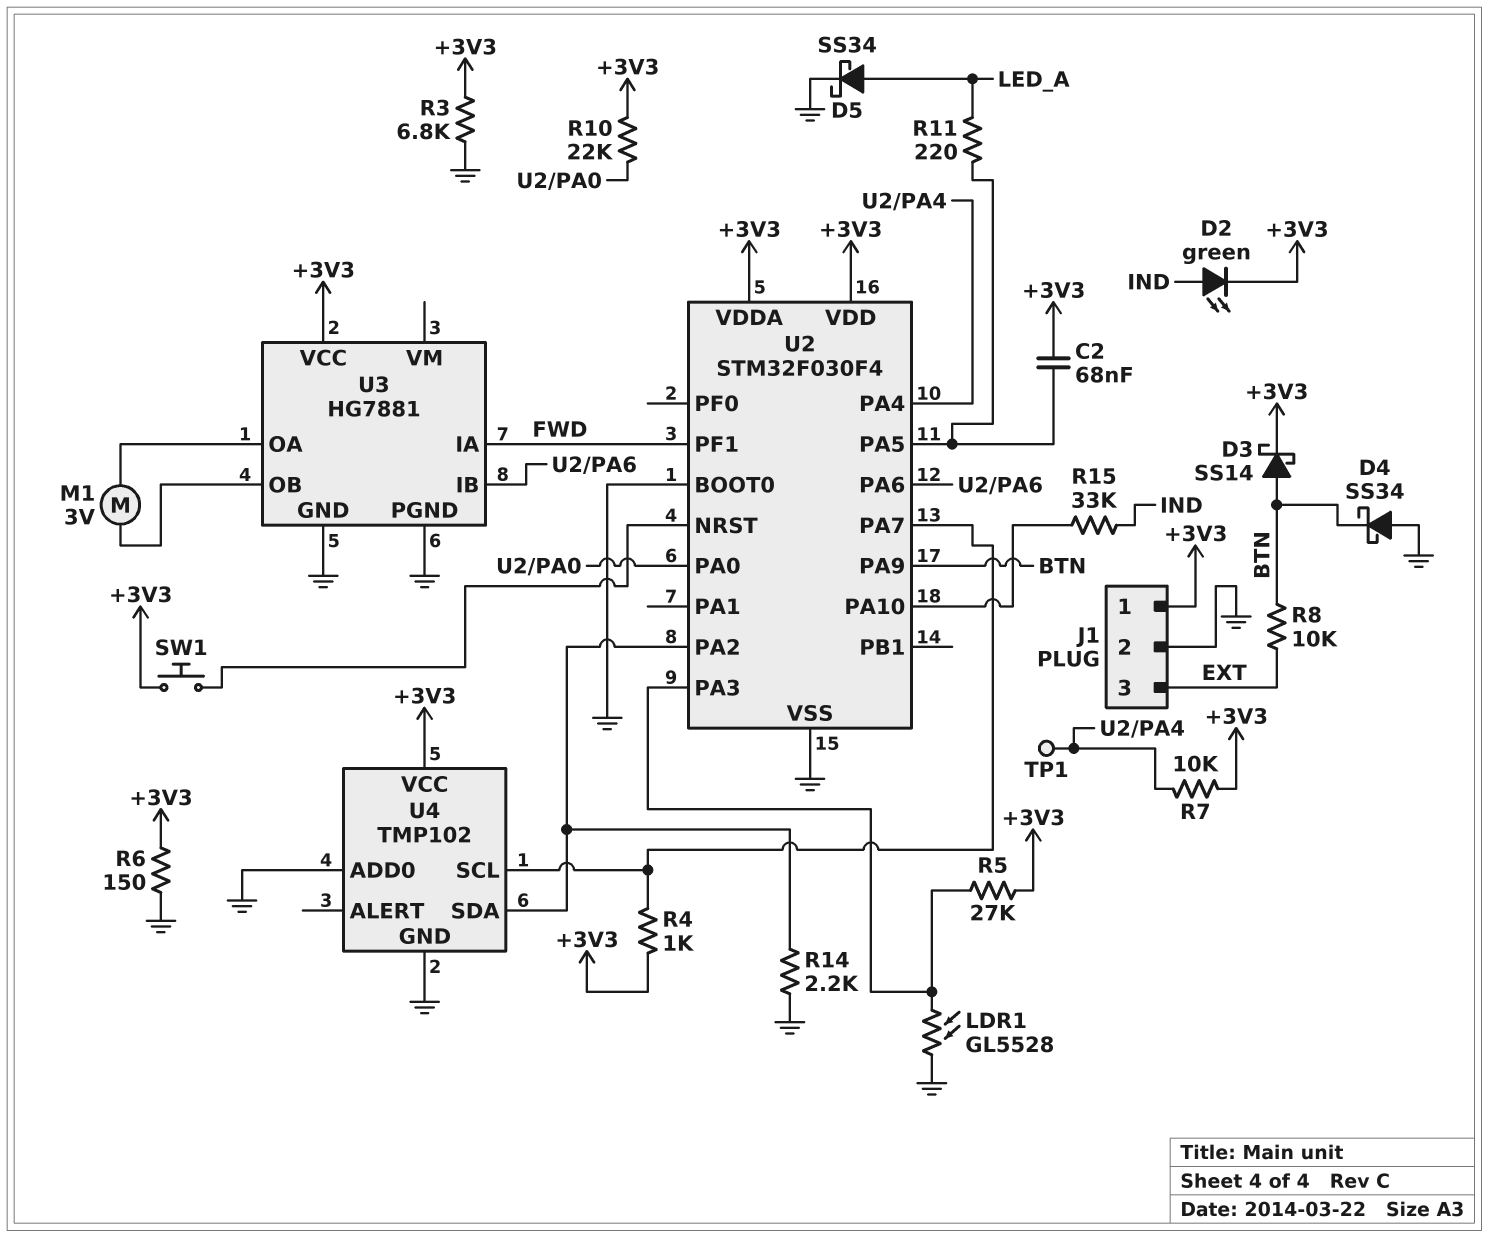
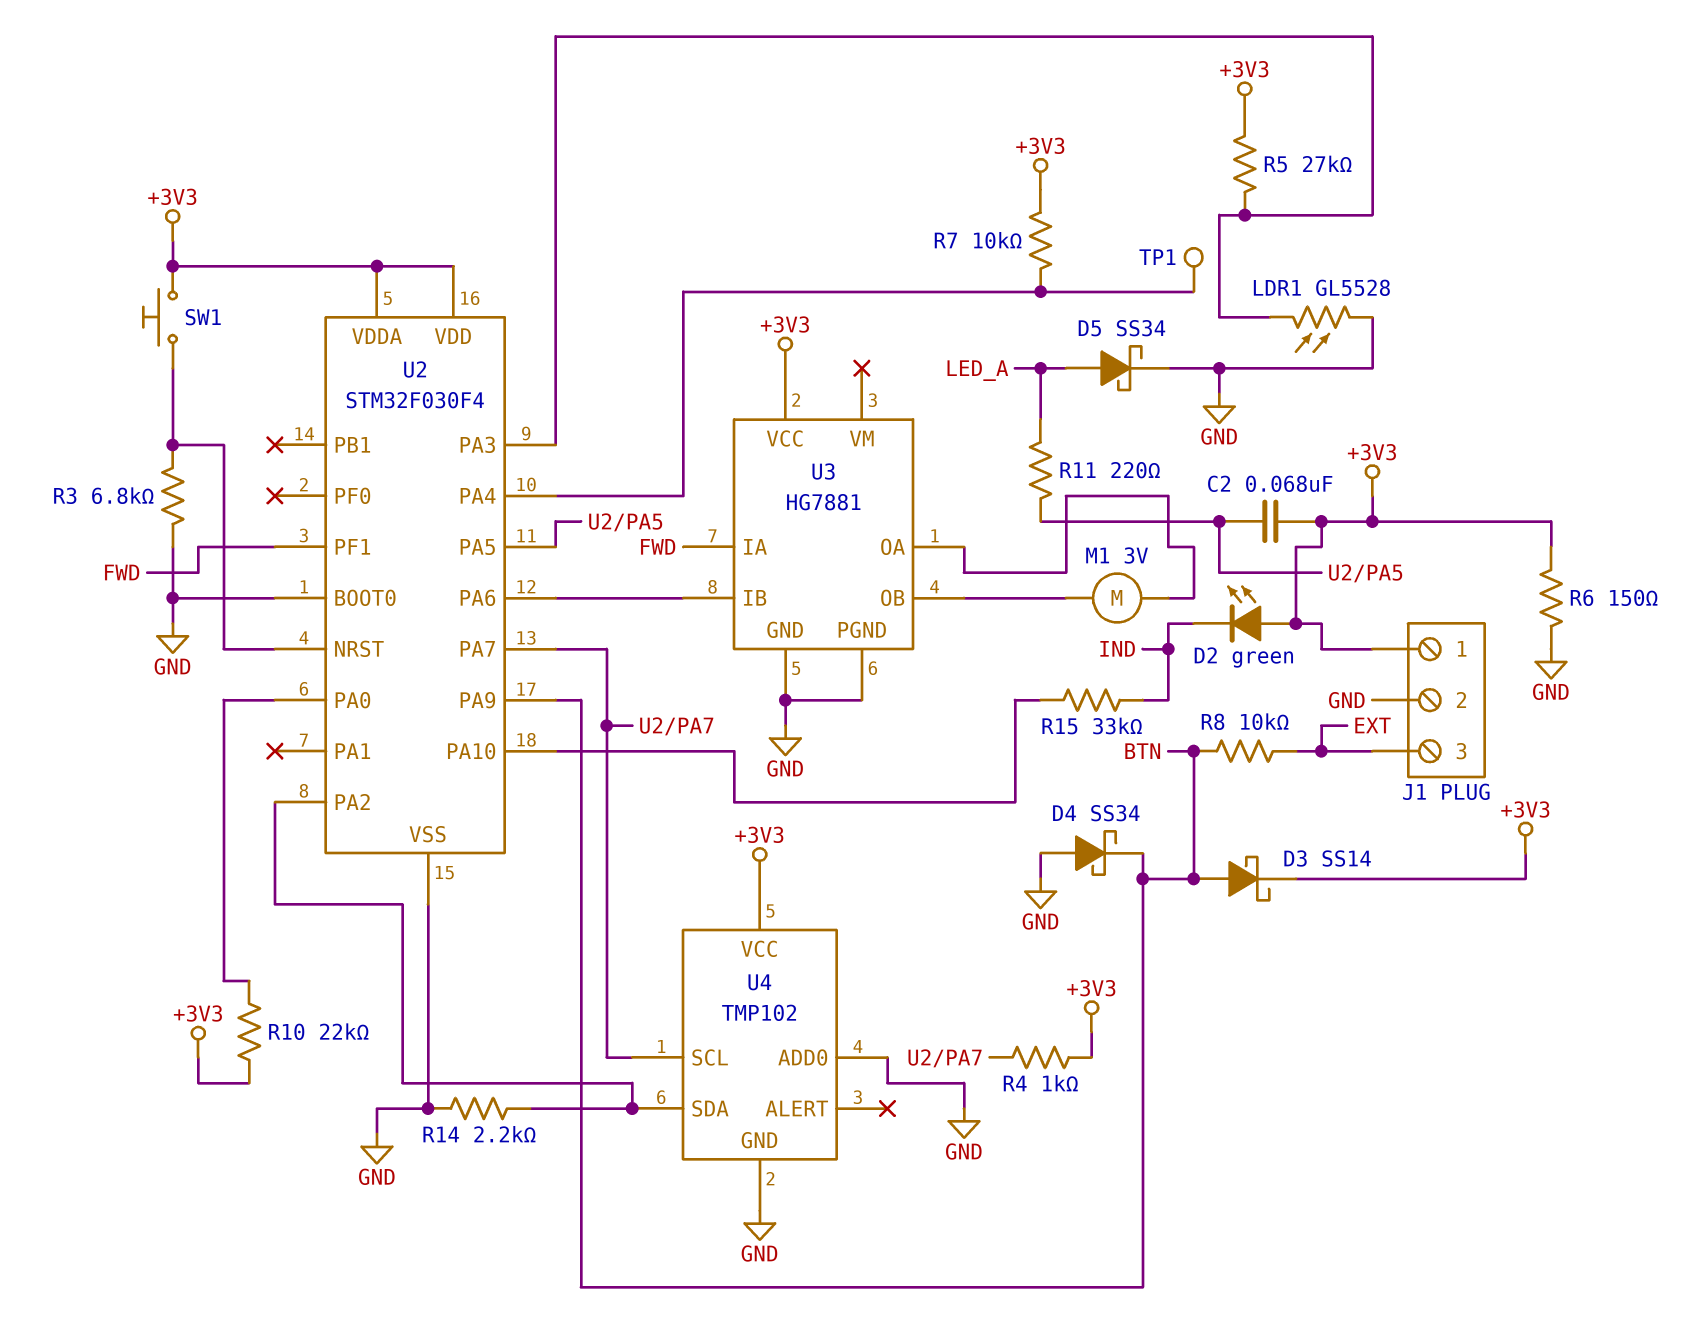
D2: LED green (A IND, K +3V3) -> LED green (A +3V3, K IND)
R3: 6.8k (+3V3, GND) -> 6.8k (GND, U2/NRST)

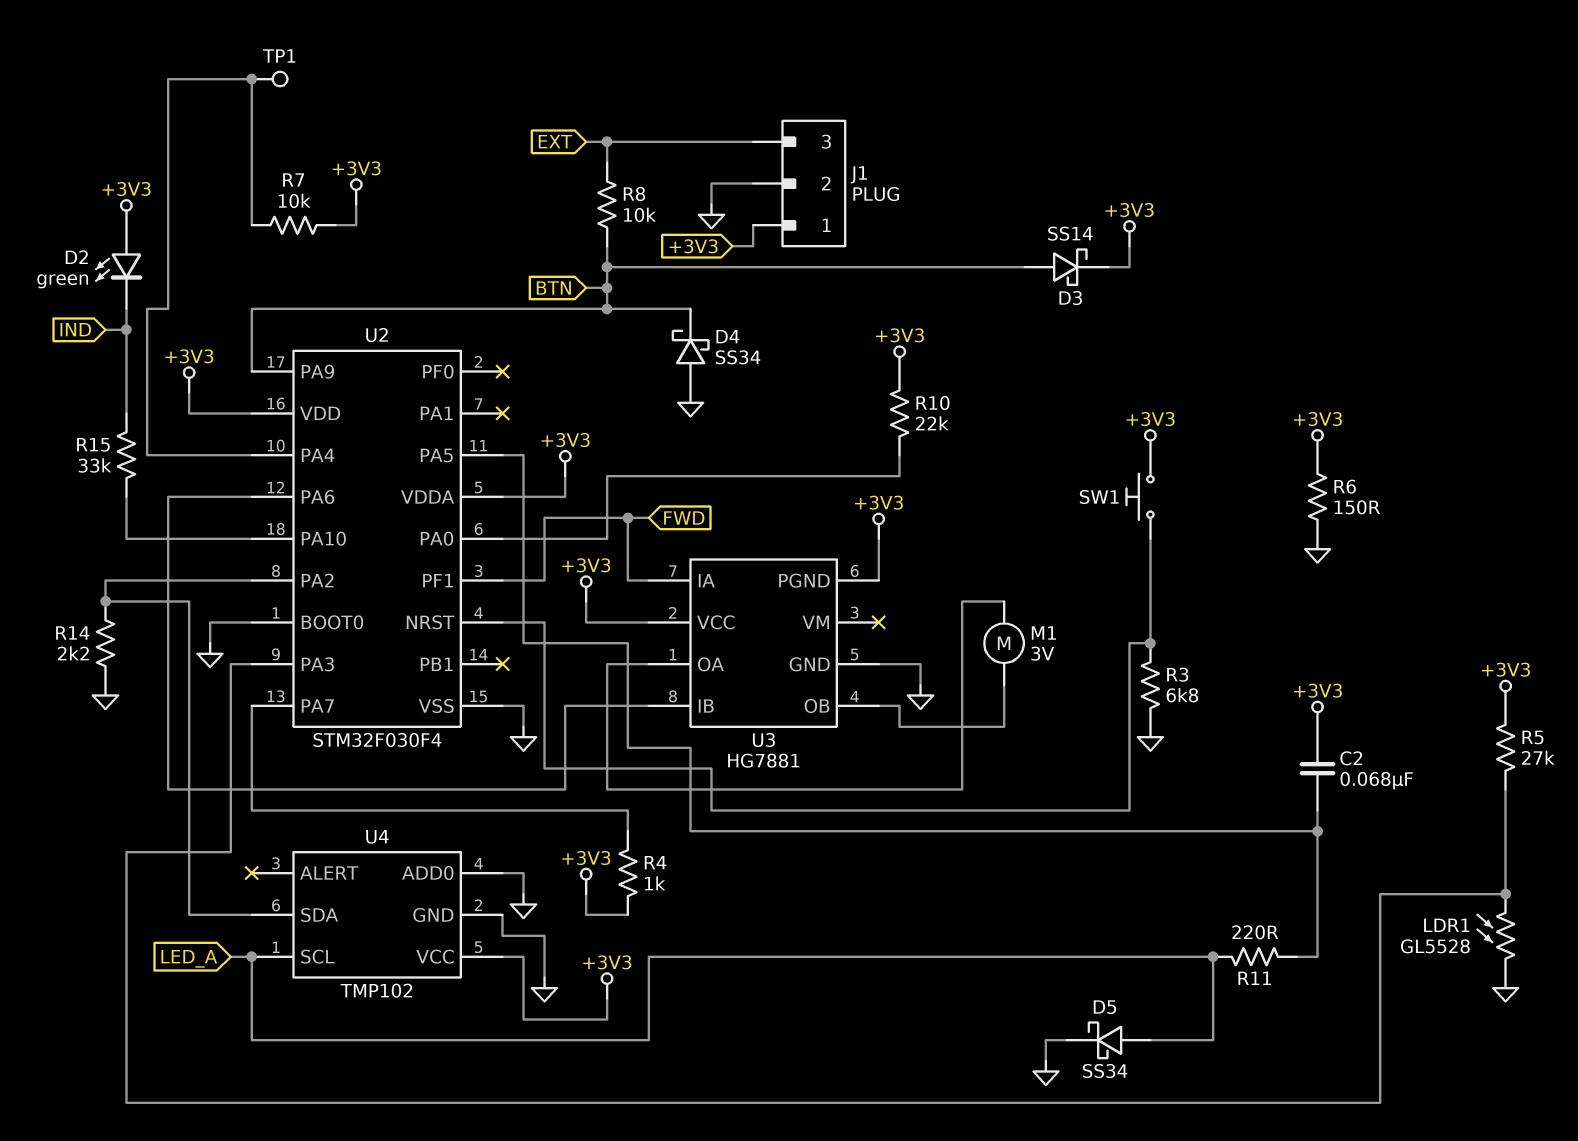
U3 pin PGND: GND -> +3V3
U4 pin SCL: U2/PA7 -> LED_A

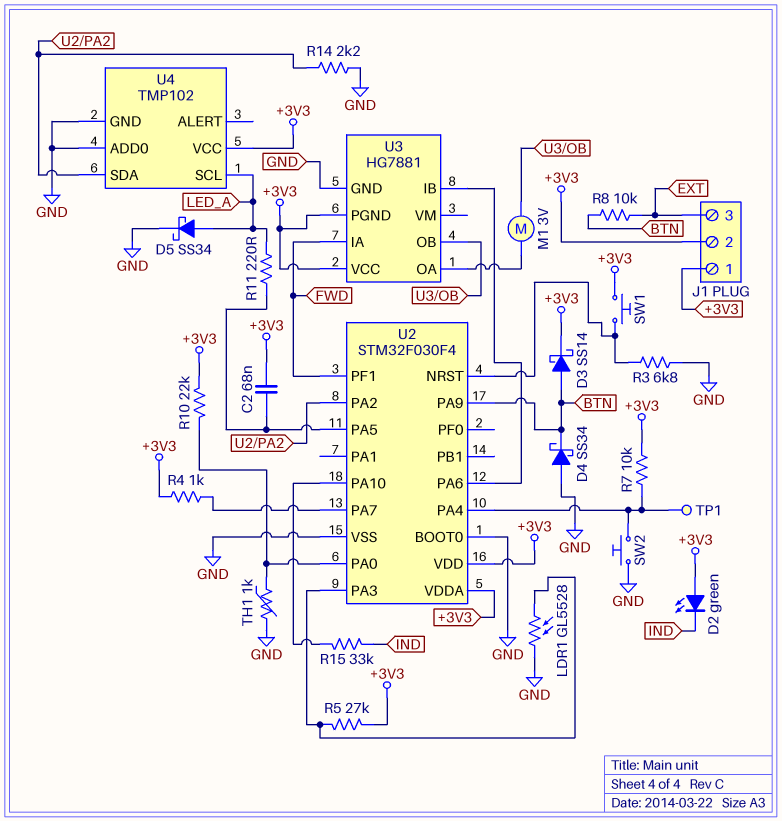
J1 pin 2: GND -> +3V3
R6: 150 (+3V3, GND) -> none
SW2: none -> button (GND, U2/PA4)
TH1: none -> 1k (GND, U2/PA0)

